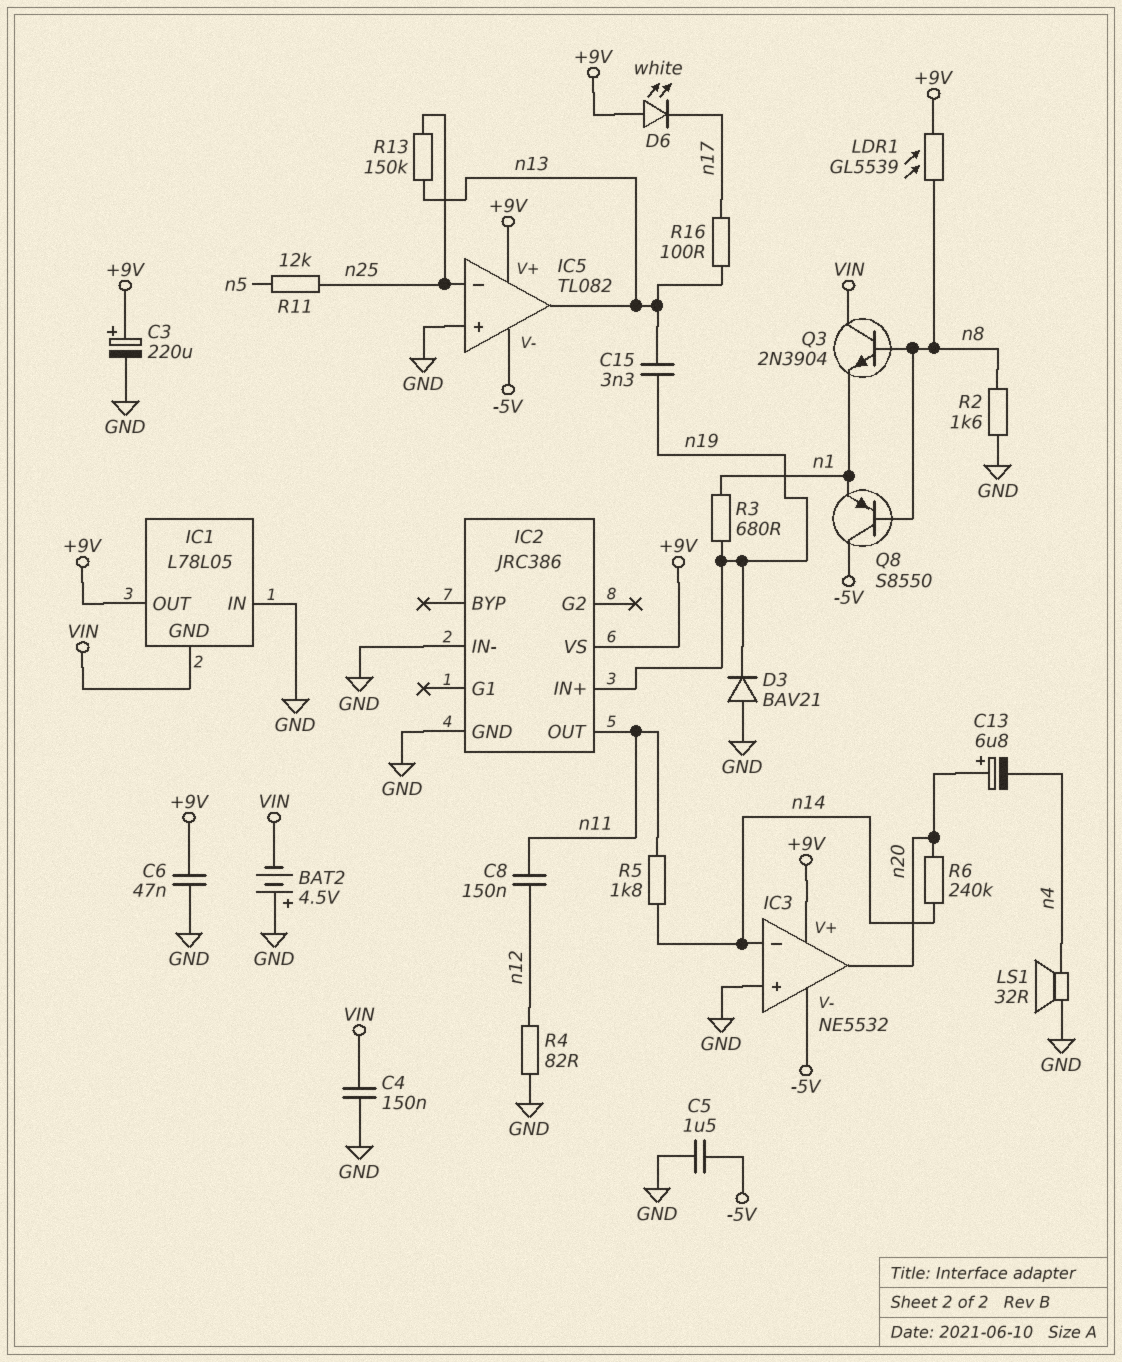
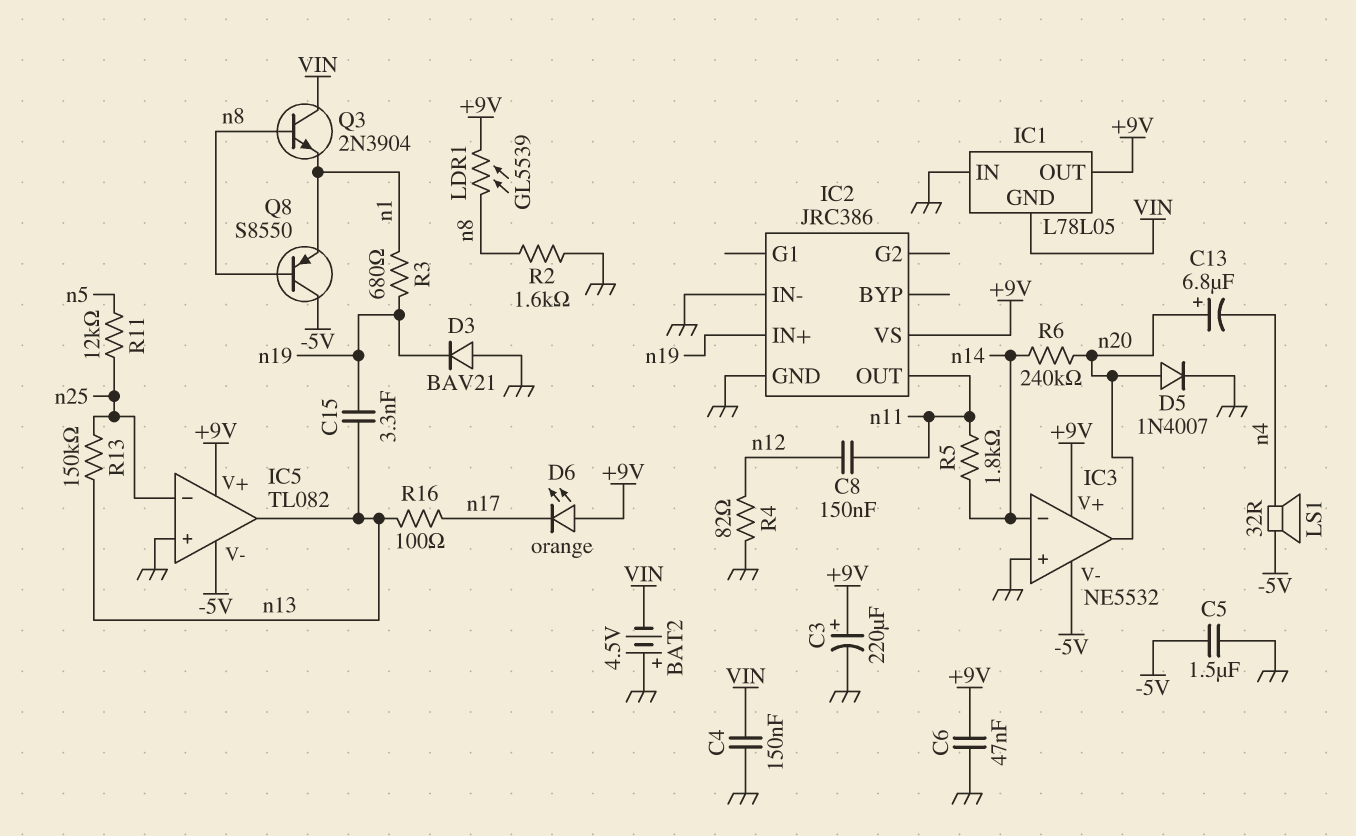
D5: none -> diode 1N4007 (A n20, K GND)
D6: LED white (A +9V, K n17) -> LED orange (A +9V, K n17)
LS1: speaker 32R (GND, n4) -> speaker 32R (-5V, n4)

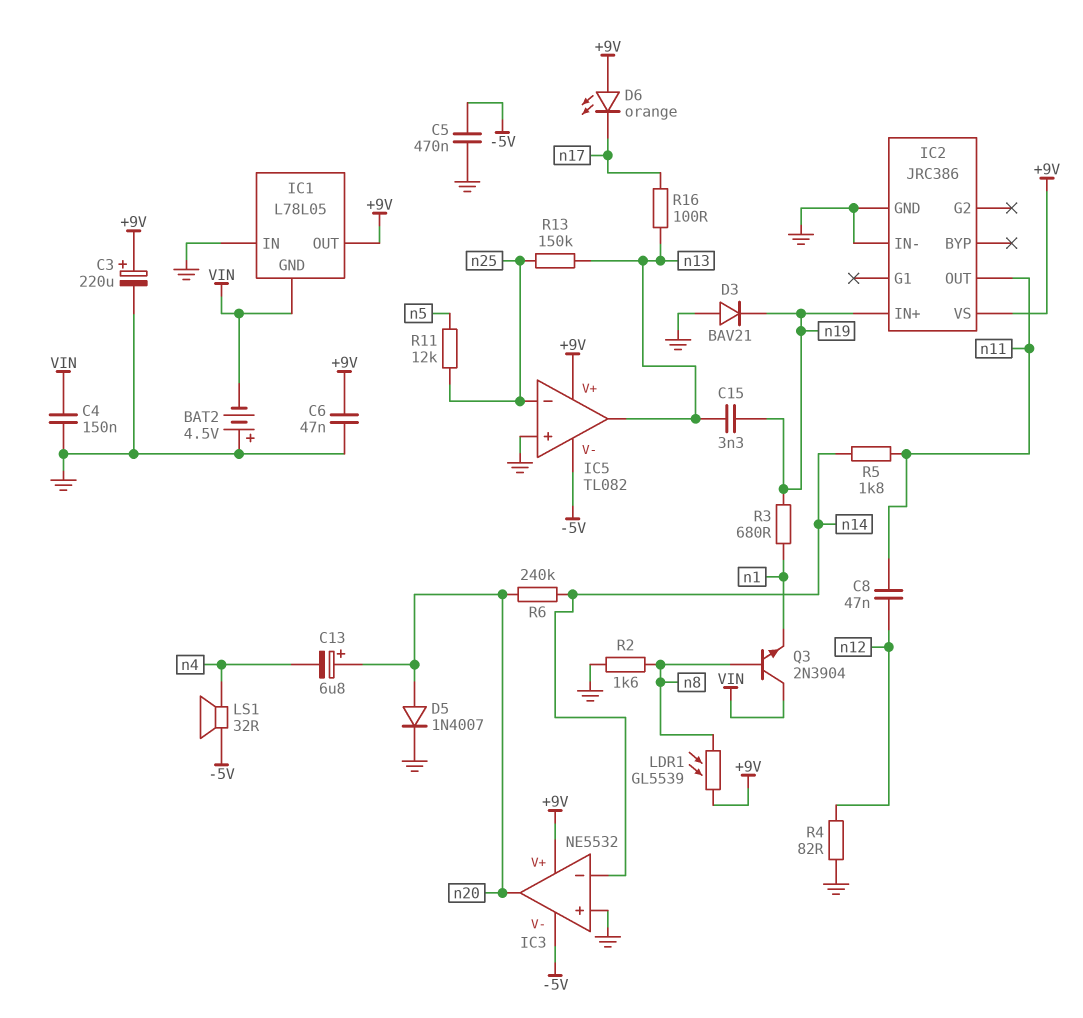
C5: 1.5uF (-5V, GND) -> 470nF (-5V, GND)
C8: 150nF (n11, n12) -> 47nF (n11, n12)
Q8: PNP S8550 (B n8, C -5V, E n1) -> none

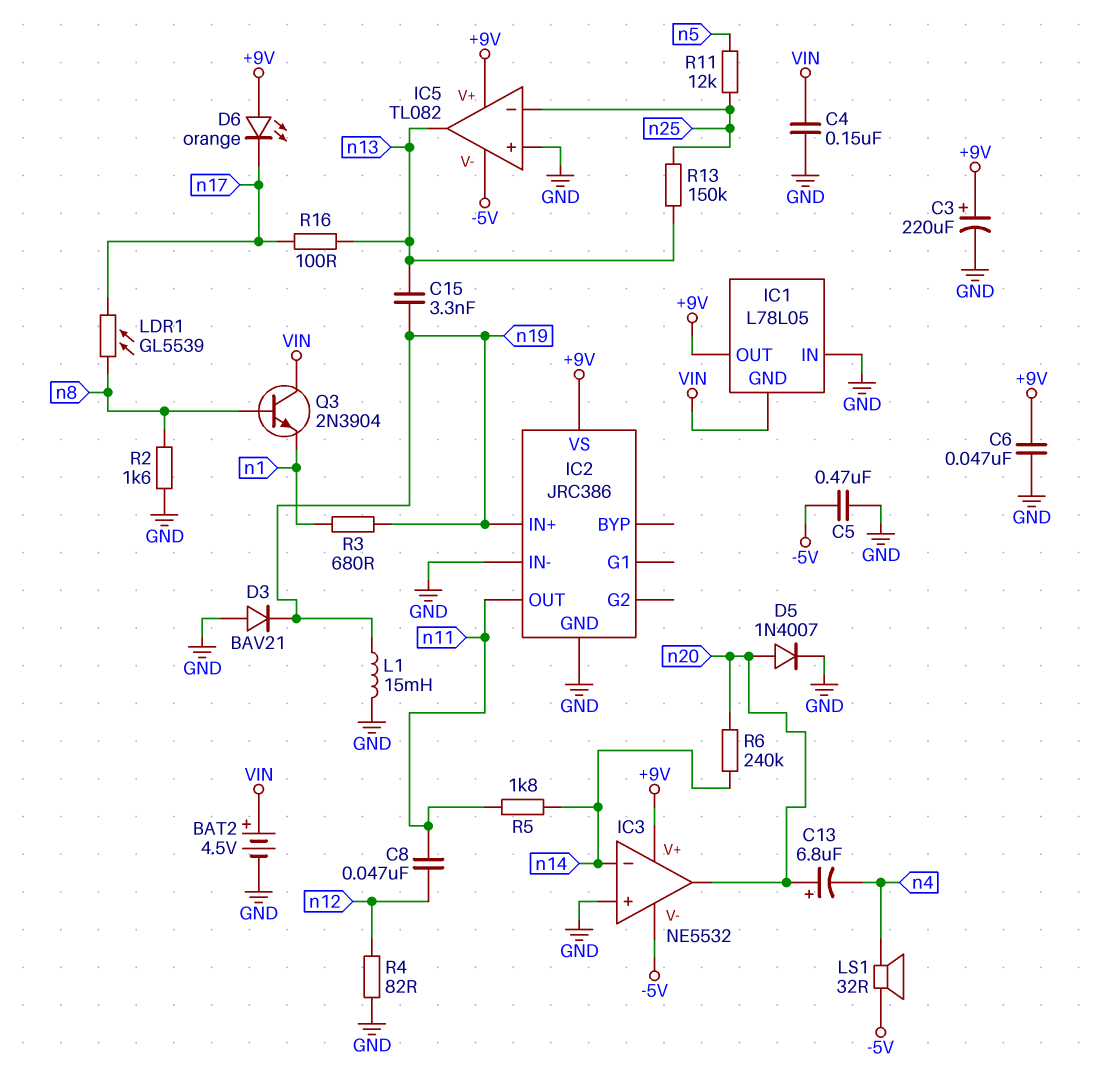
BAT2: 4.5V (plus GND, minus VIN) -> 4.5V (plus VIN, minus GND)
L1: none -> 15mH (GND, n19)
LDR1: GL5539 (+9V, n8) -> GL5539 (n8, n17)

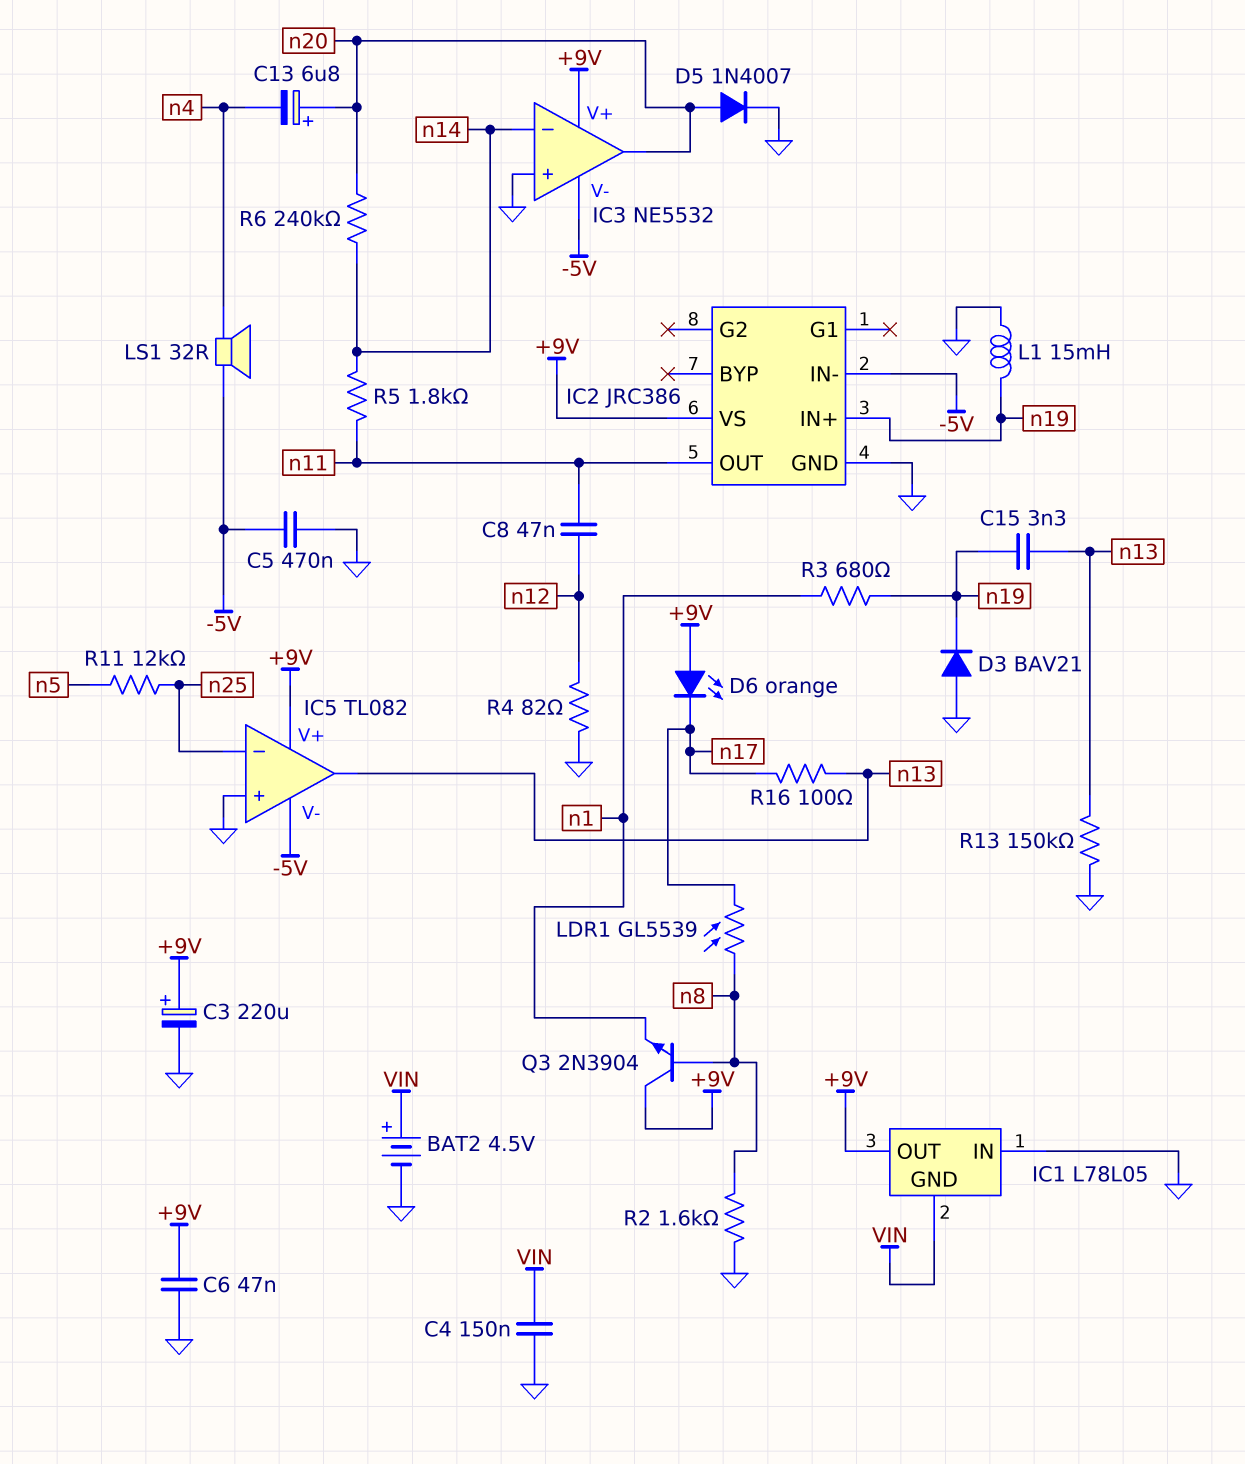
IC2 pin IN-: GND -> -5V
Q3: NPN 2N3904 (B n8, C VIN, E n1) -> NPN 2N3904 (B n8, C +9V, E n1)
R13: 150k (n13, n25) -> 150k (GND, n13)

